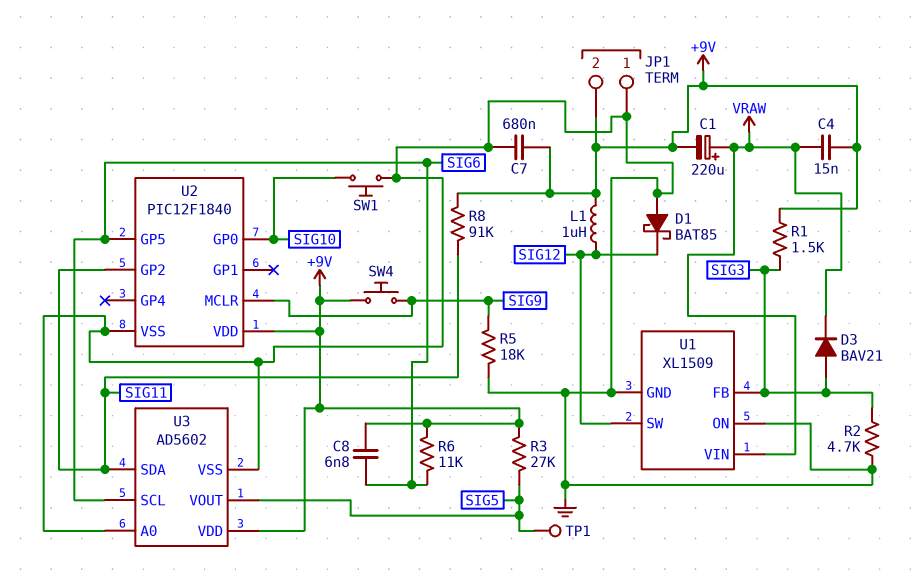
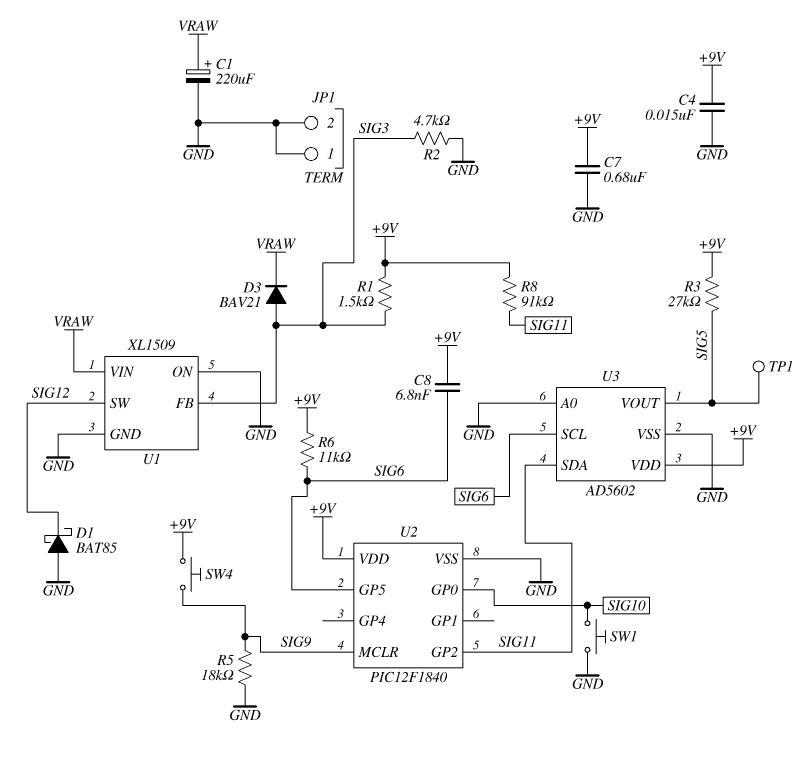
C1: 220uF (plus VRAW, minus +9V) -> 220uF (plus VRAW, minus GND)
C4: 15nF (+9V, VRAW) -> 15nF (+9V, GND)
JP1 pin 2: +9V -> GND
L1: 1uH (+9V, SIG12) -> none

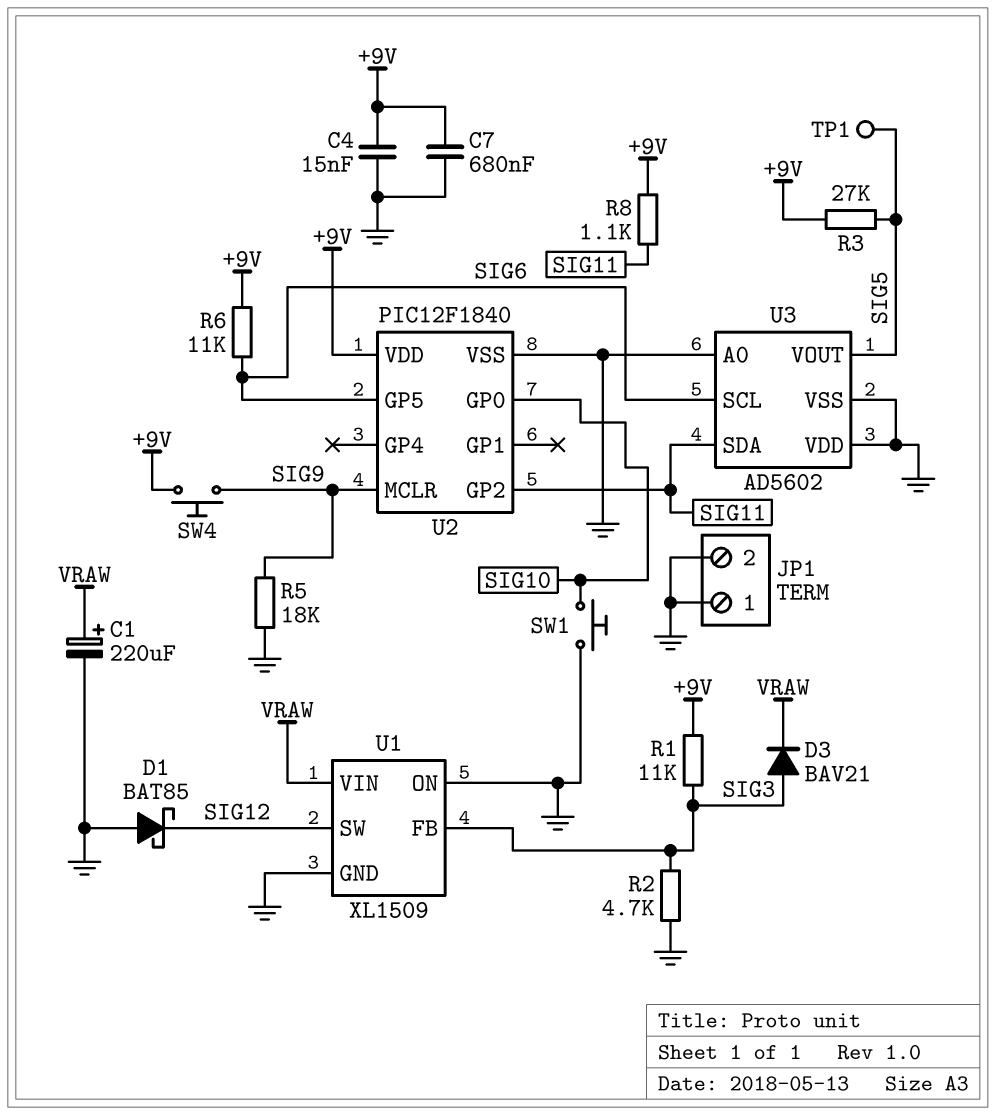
C8: 6.8nF (+9V, SIG6) -> none
R1: 1.5k (+9V, SIG3) -> 11k (+9V, SIG3)
R8: 91k (+9V, SIG11) -> 1.1k (+9V, SIG11)
U3 pin VDD: +9V -> GND

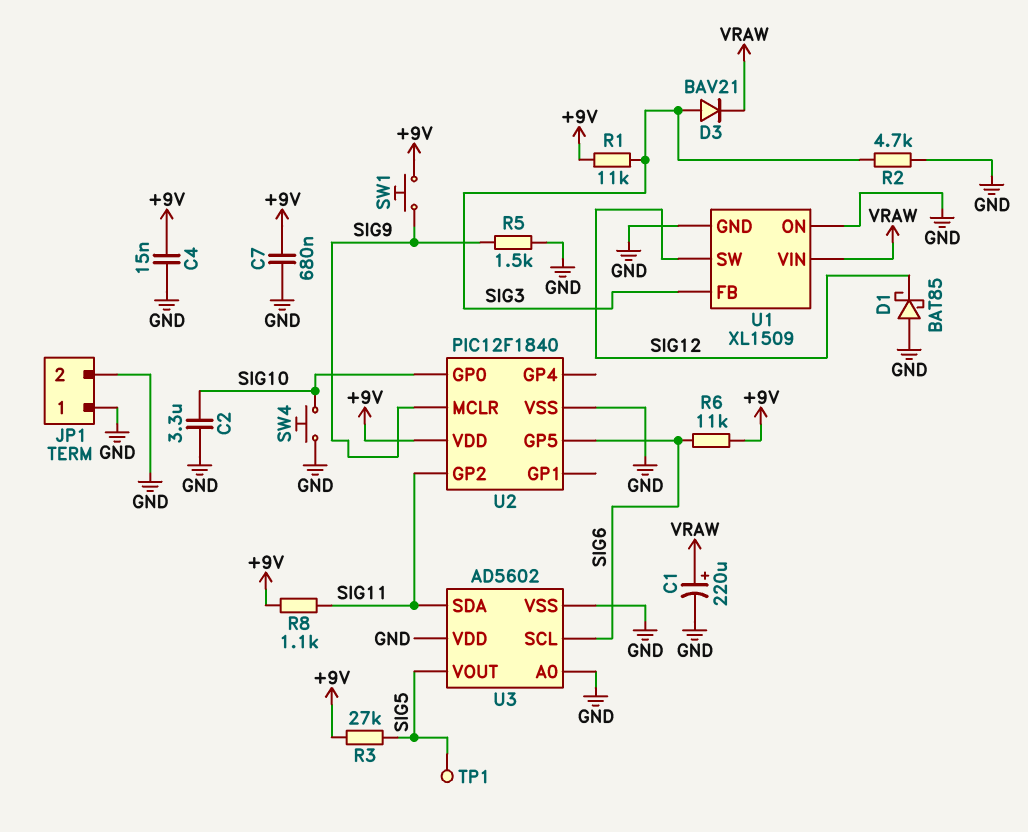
C2: none -> 3.3uF (GND, SIG10)
R5: 18k (GND, SIG9) -> 1.5k (GND, SIG9)
SW1: button (GND, SIG10) -> button (+9V, SIG9)
SW4: button (+9V, SIG9) -> button (GND, SIG10)

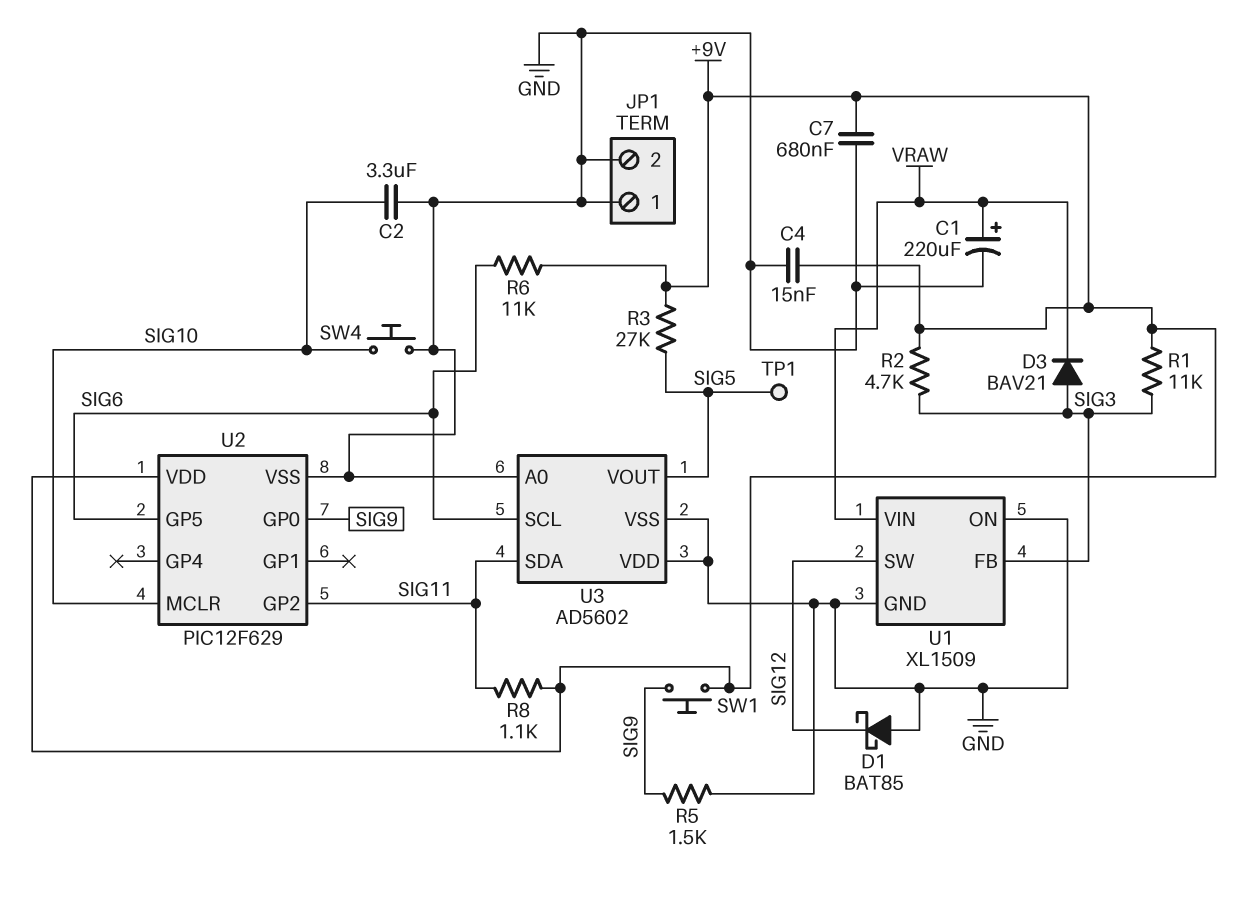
R2: 4.7k (GND, SIG3) -> 4.7k (+9V, SIG3)
U2: PIC12F1840 -> PIC12F629
U2 pin GP0: SIG10 -> SIG9
U2 pin MCLR: SIG9 -> SIG10

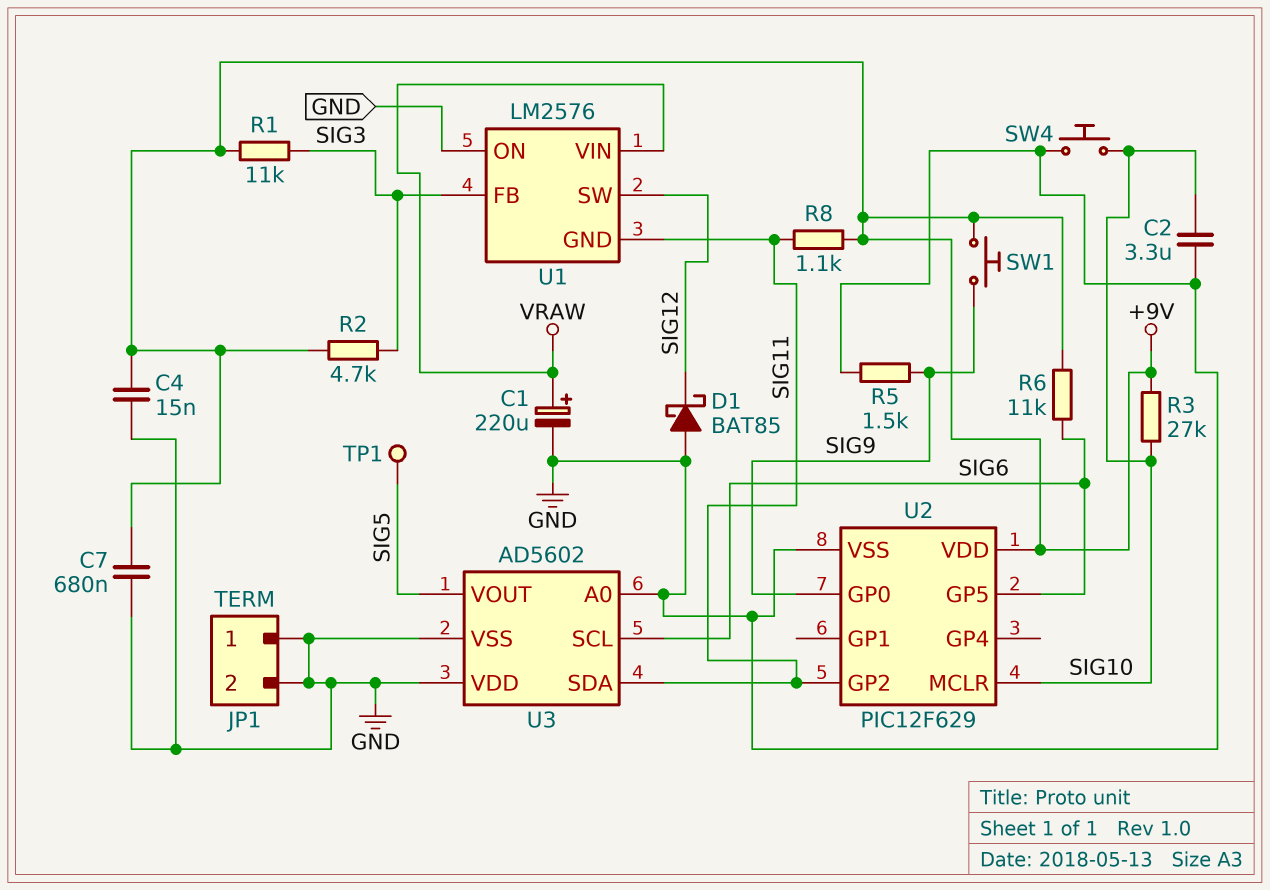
D3: diode BAV21 (A SIG3, K VRAW) -> none
R3: 27k (+9V, SIG5) -> 27k (+9V, SIG10)
U1: XL1509 -> LM2576
U1 pin GND: GND -> SIG11

